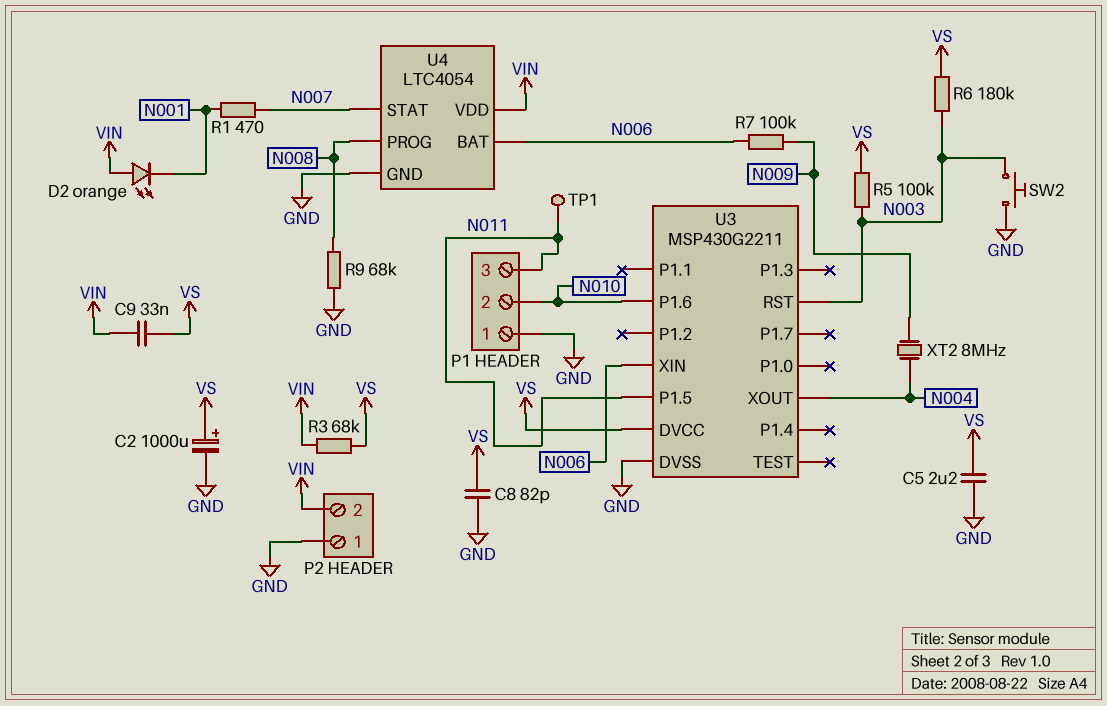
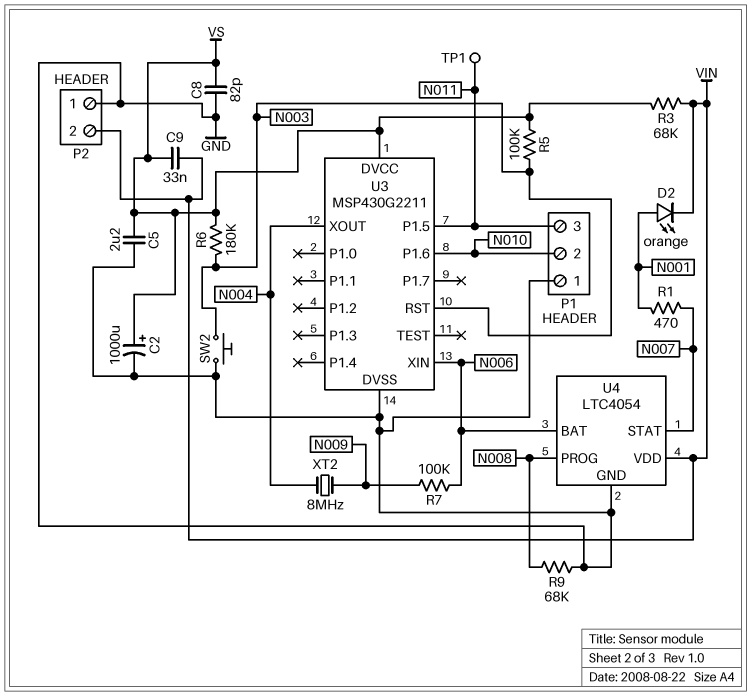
D2: LED orange (A VIN, K N001) -> LED orange (A N001, K VIN)

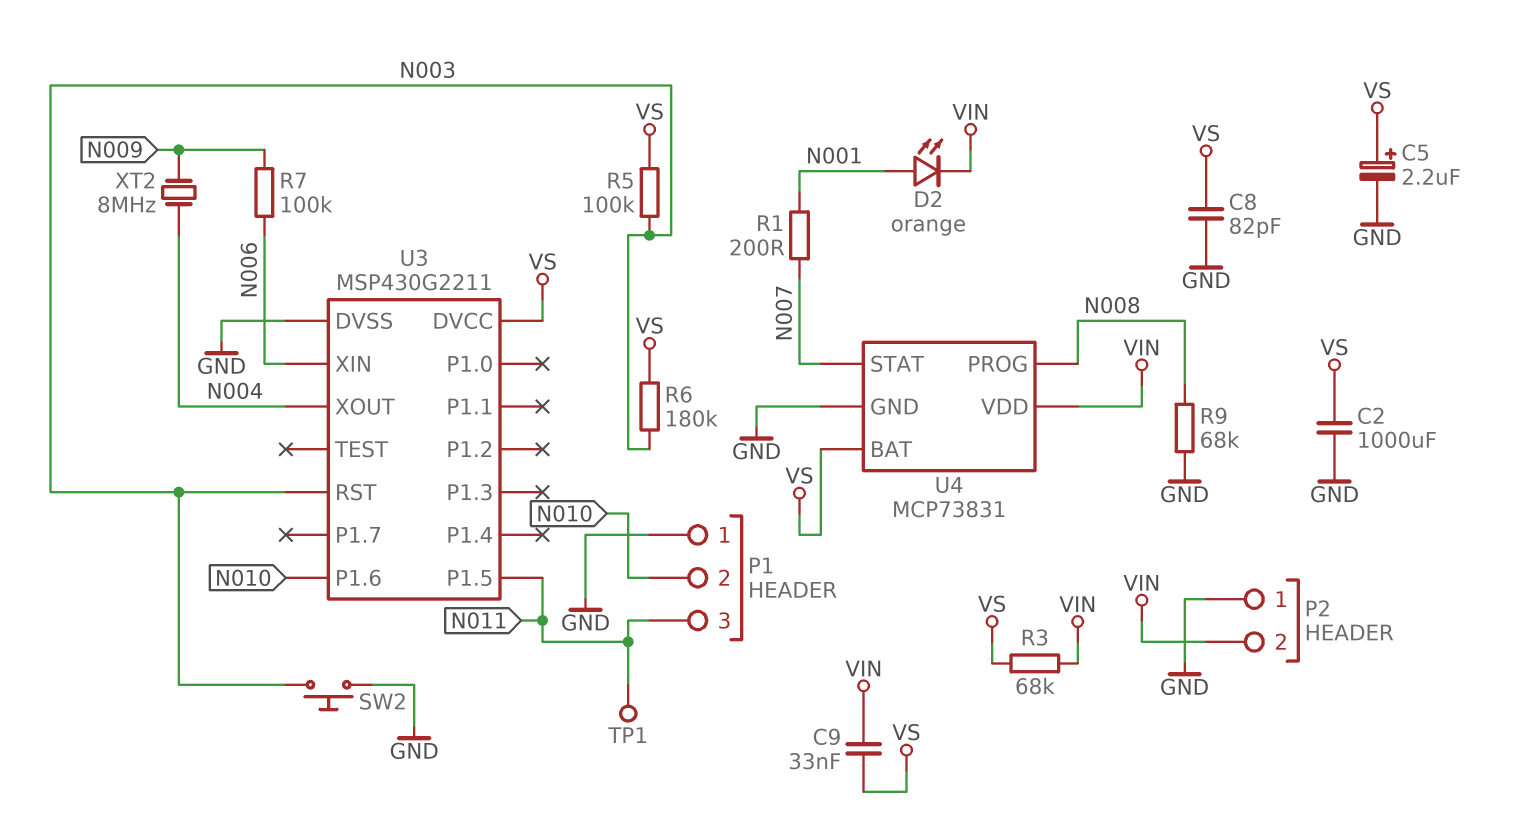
C2: 1000uF (plus VS, minus GND) -> 1000uF (GND, VS)
C5: 2.2uF (GND, VS) -> 2.2uF (plus VS, minus GND)
R1: 470 (N001, N007) -> 200 (N001, N007)
U4: LTC4054 -> MCP73831
U4 pin BAT: N006 -> VS

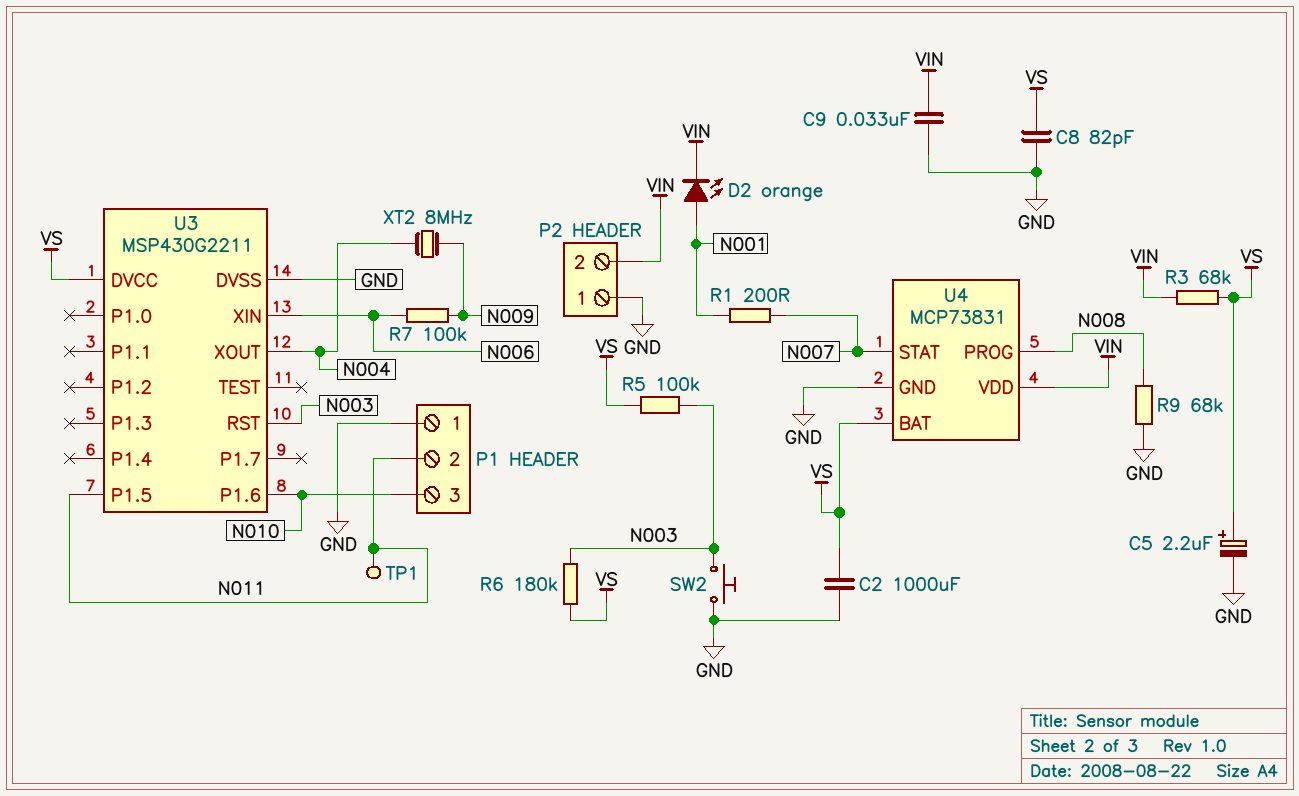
C9: 33nF (VIN, VS) -> 33nF (GND, VIN)
P1 pin 2: N010 -> N011
P1 pin 3: N011 -> N010

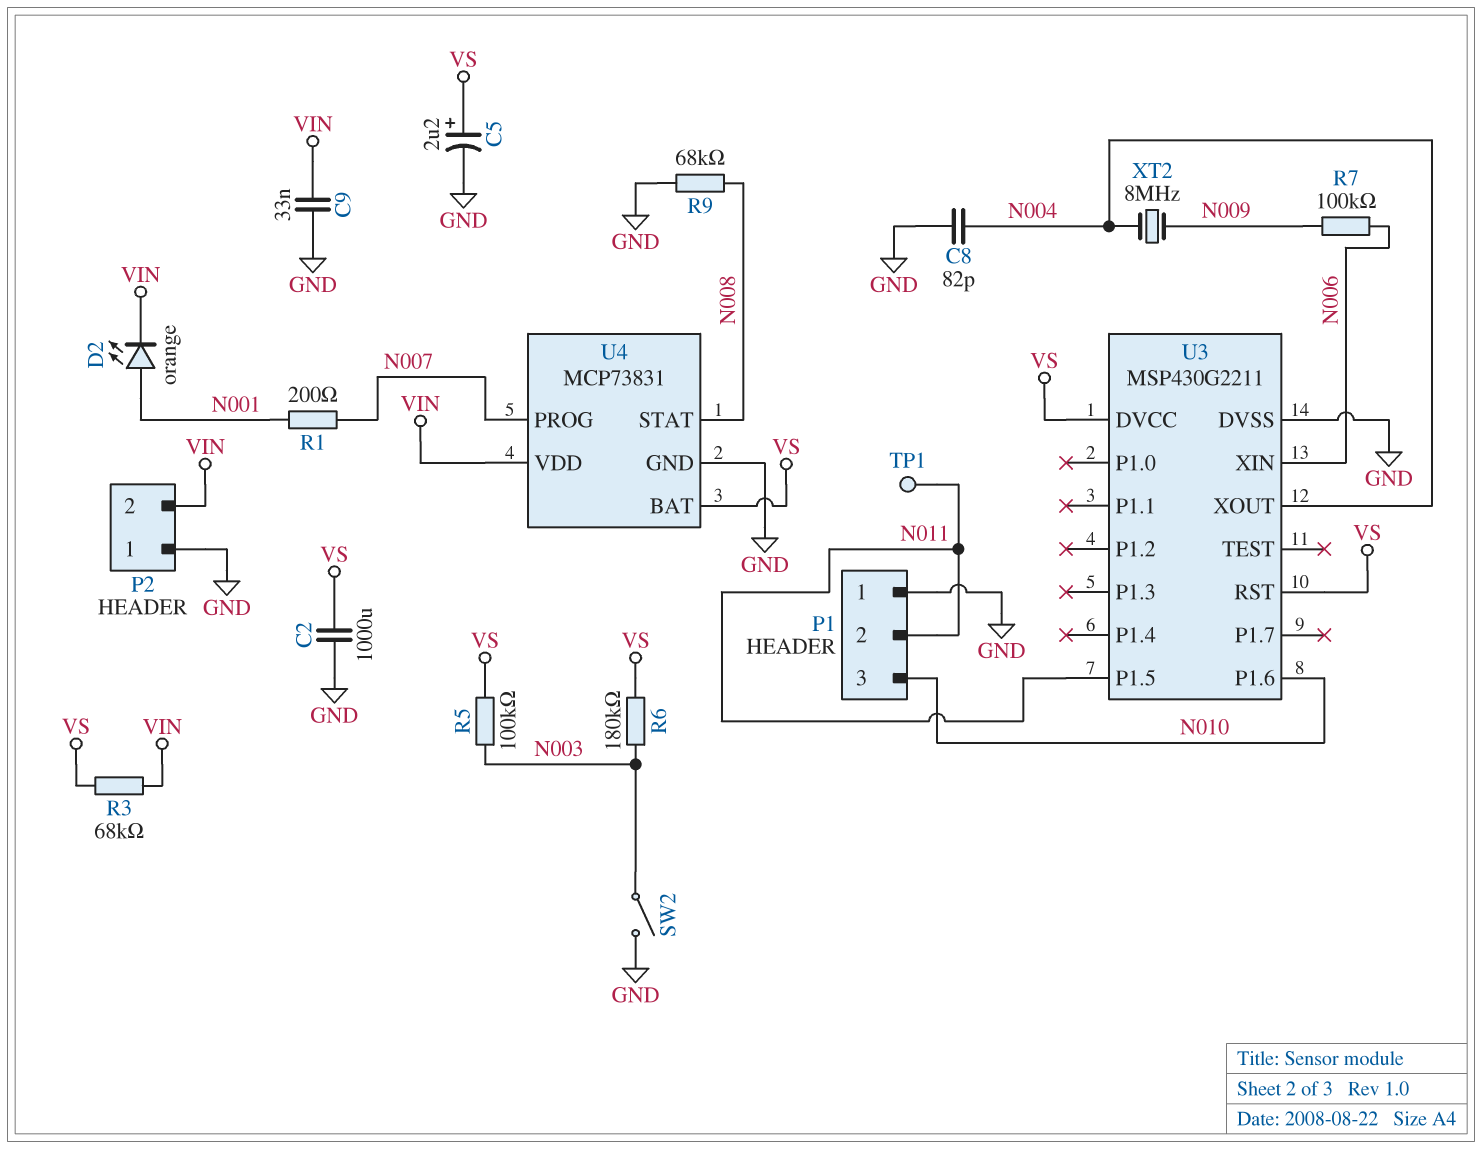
C8: 82pF (GND, VS) -> 82pF (GND, N004)
SW2: button (GND, N003) -> switch (GND, N003)
U3 pin RST: N003 -> VS
U4 pin PROG: N008 -> N007
U4 pin STAT: N007 -> N008

